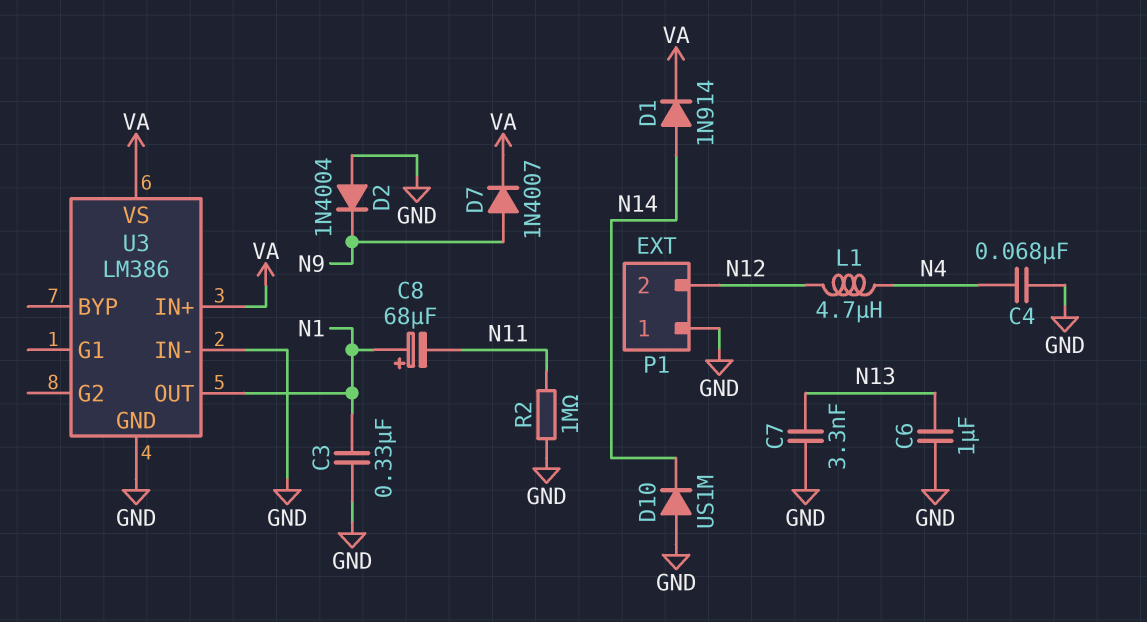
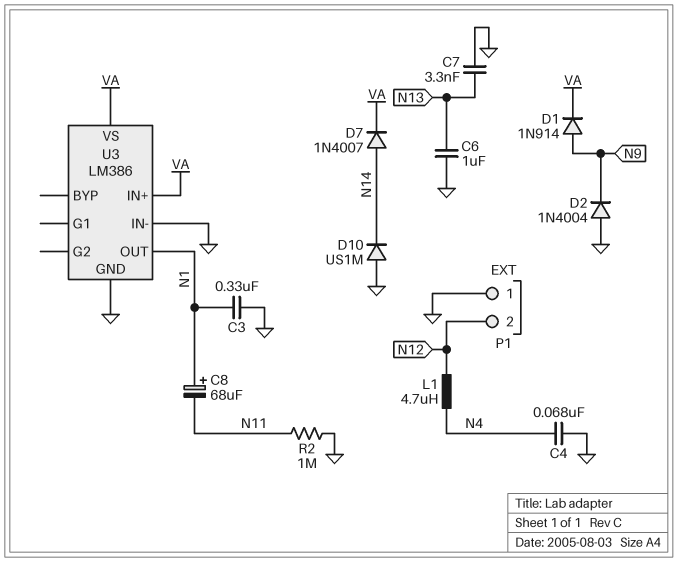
D1: diode 1N914 (A N14, K VA) -> diode 1N914 (A N9, K VA)
D7: diode 1N4007 (A N9, K VA) -> diode 1N4007 (A N14, K VA)

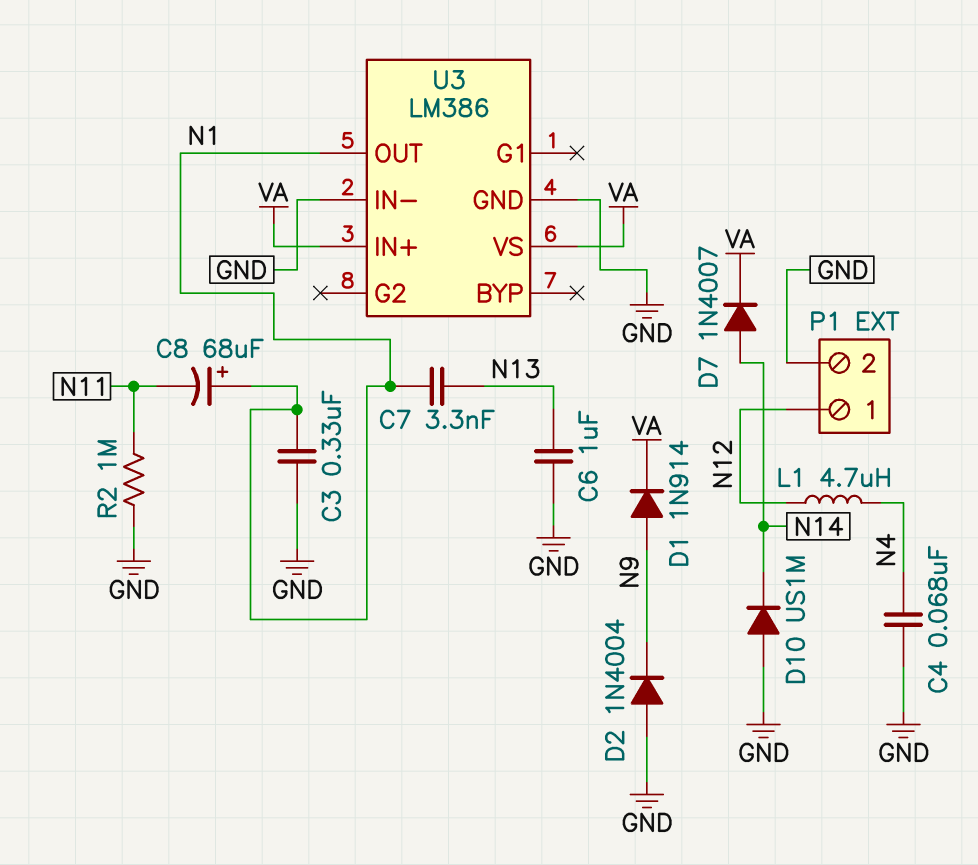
C7: 3.3nF (GND, N13) -> 3.3nF (N1, N13)
P1 pin 1: GND -> N12
P1 pin 2: N12 -> GND

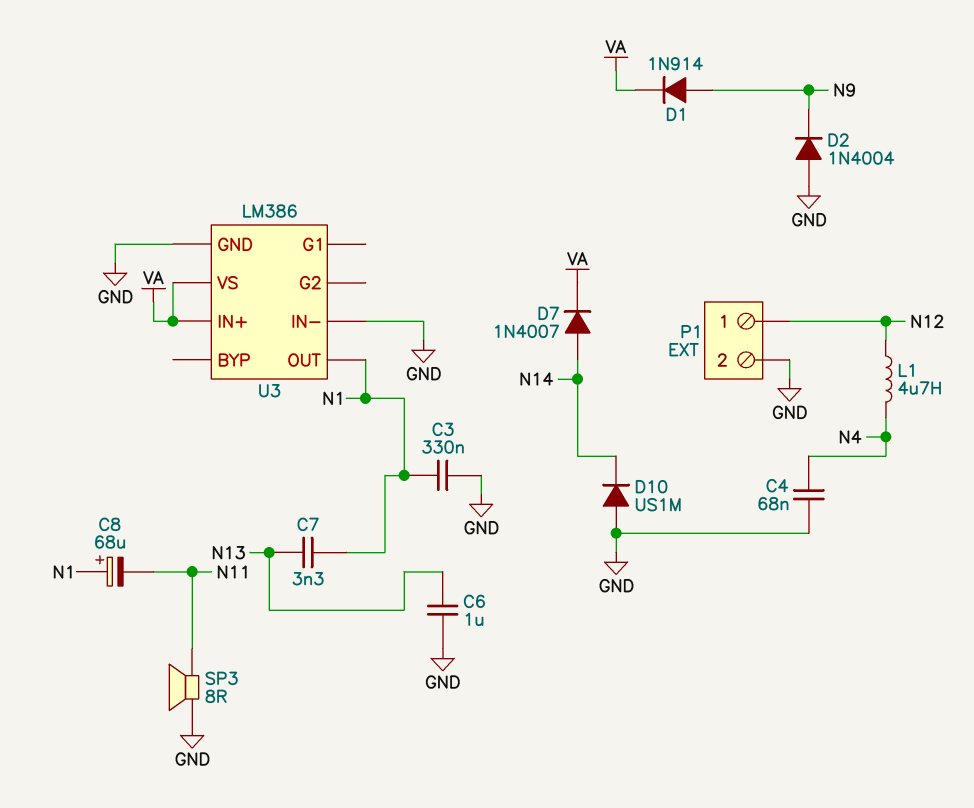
R2: 1M (GND, N11) -> none
SP3: none -> speaker 8R (GND, N11)

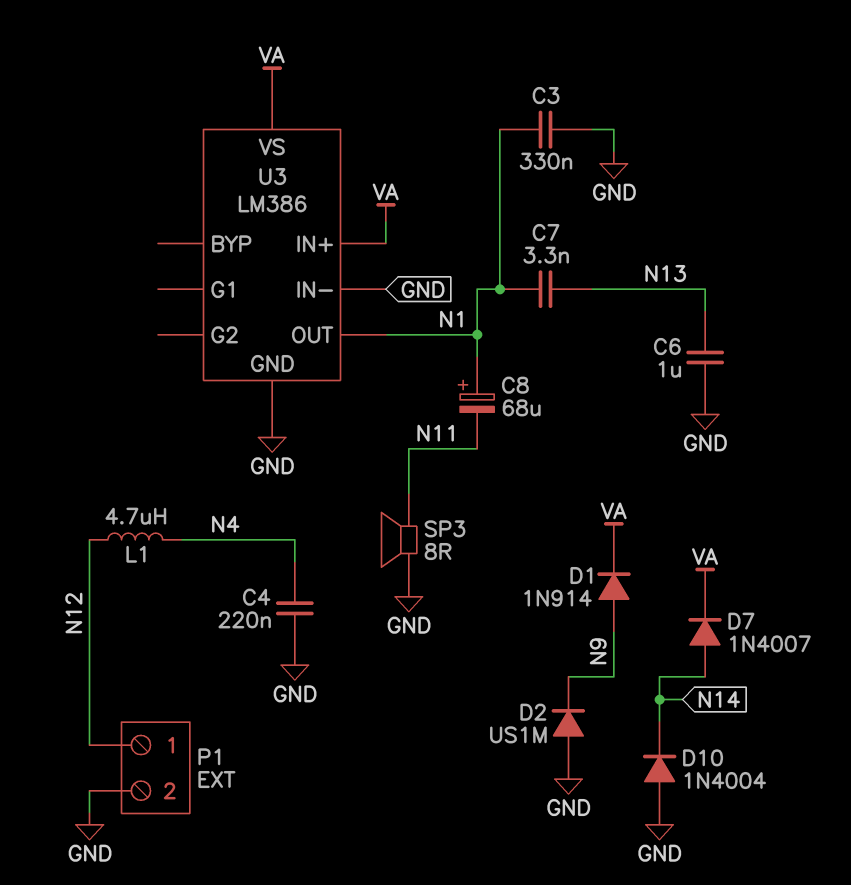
C4: 68nF (GND, N4) -> 220nF (GND, N4)
D2: diode 1N4004 (A GND, K N9) -> diode US1M (A GND, K N9)
D10: diode US1M (A GND, K N14) -> diode 1N4004 (A GND, K N14)

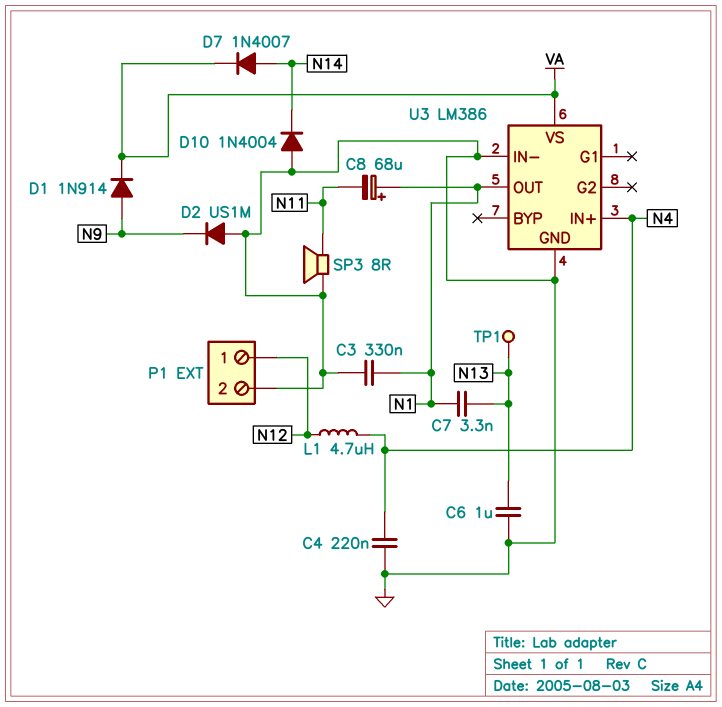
TP1: none -> test point (N13)
U3 pin IN+: VA -> N4

